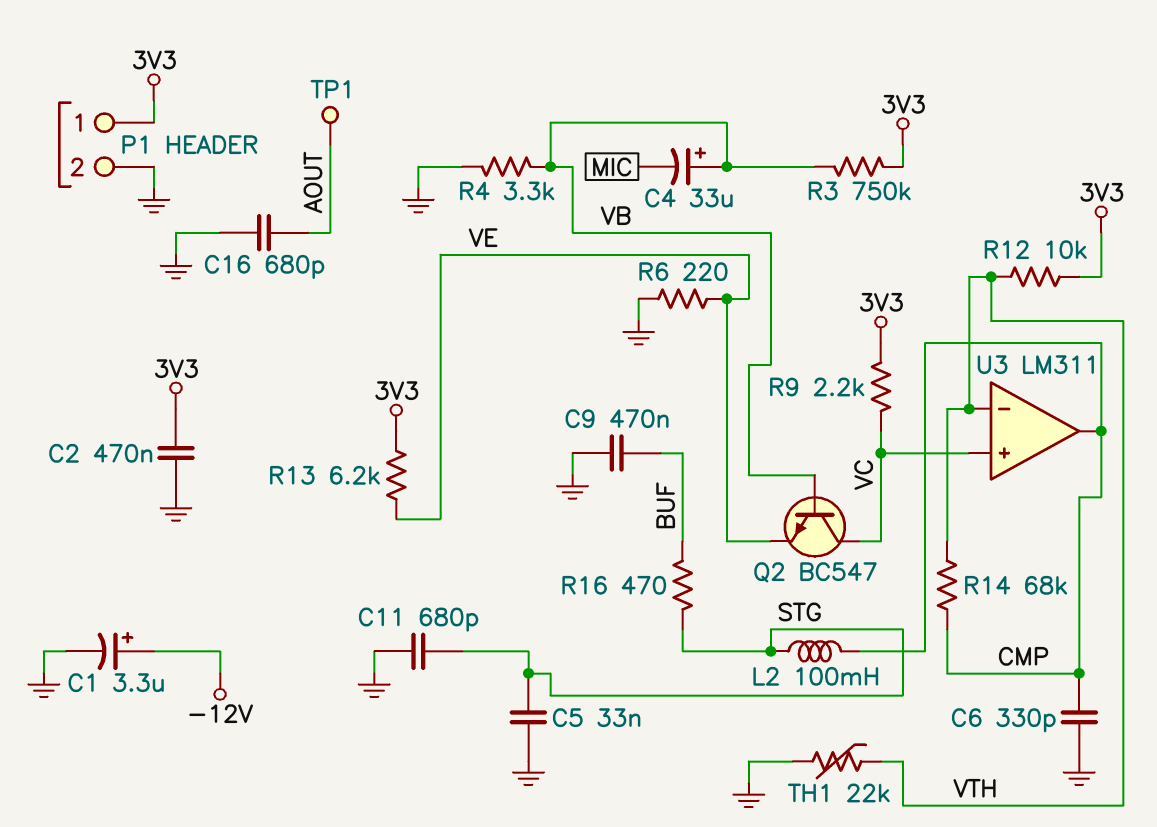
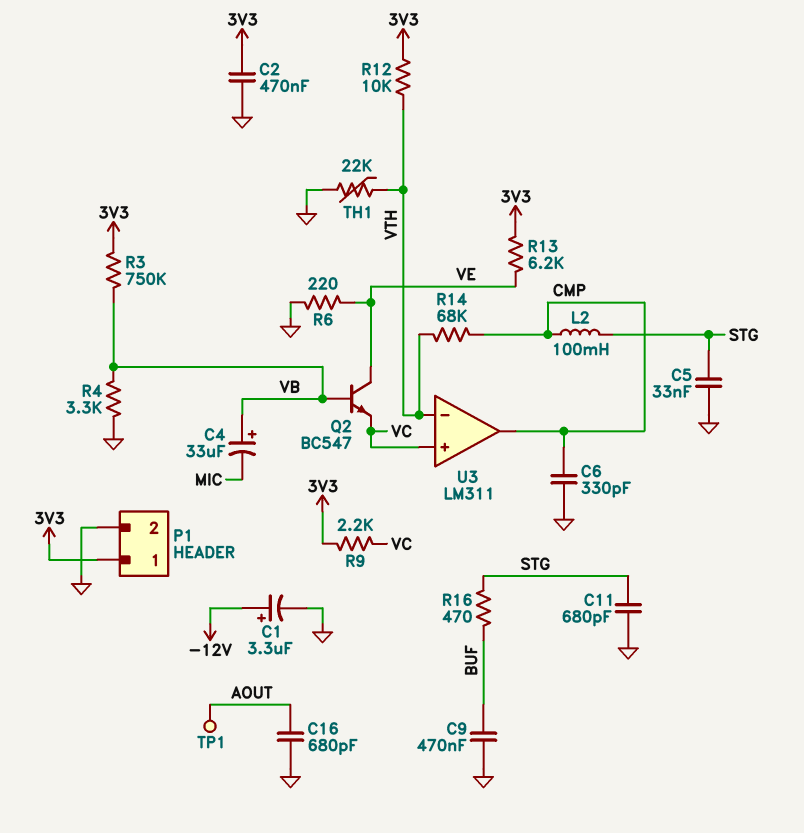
Q2: NPN BC547 (B VB, C VC, E VE) -> NPN BC547 (B VB, C VE, E VC)

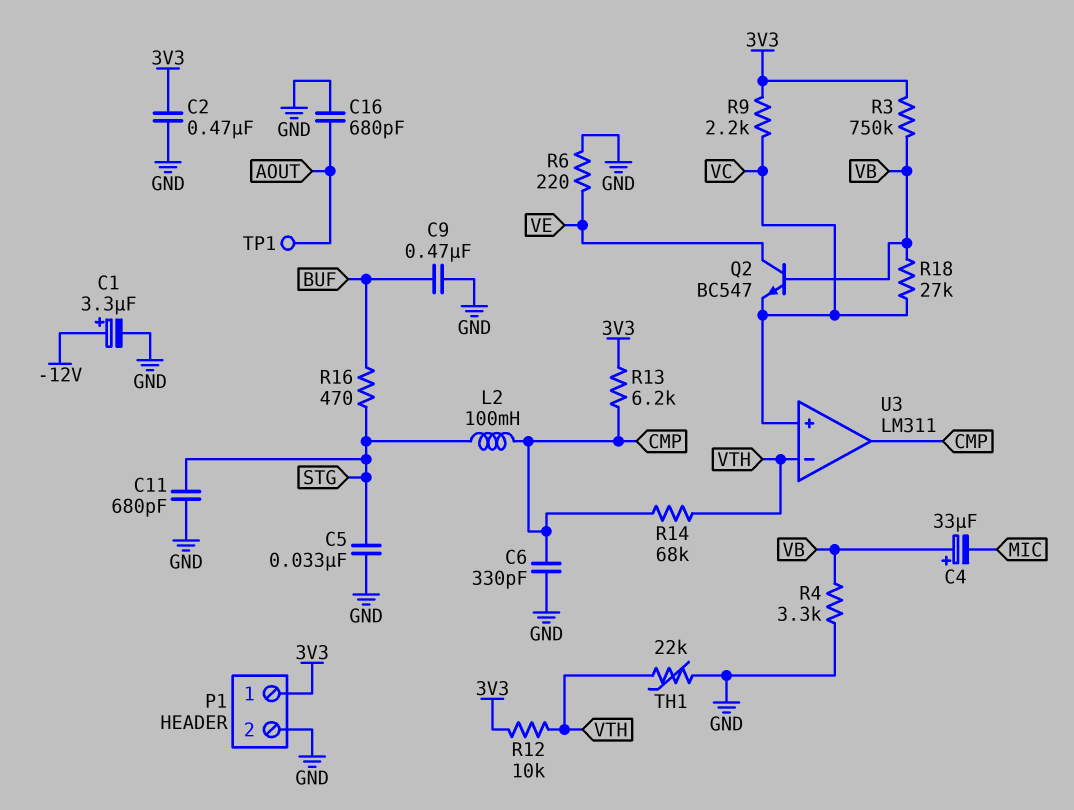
R13: 6.2k (3V3, VE) -> 6.2k (3V3, CMP)
R18: none -> 27k (VB, VC)

